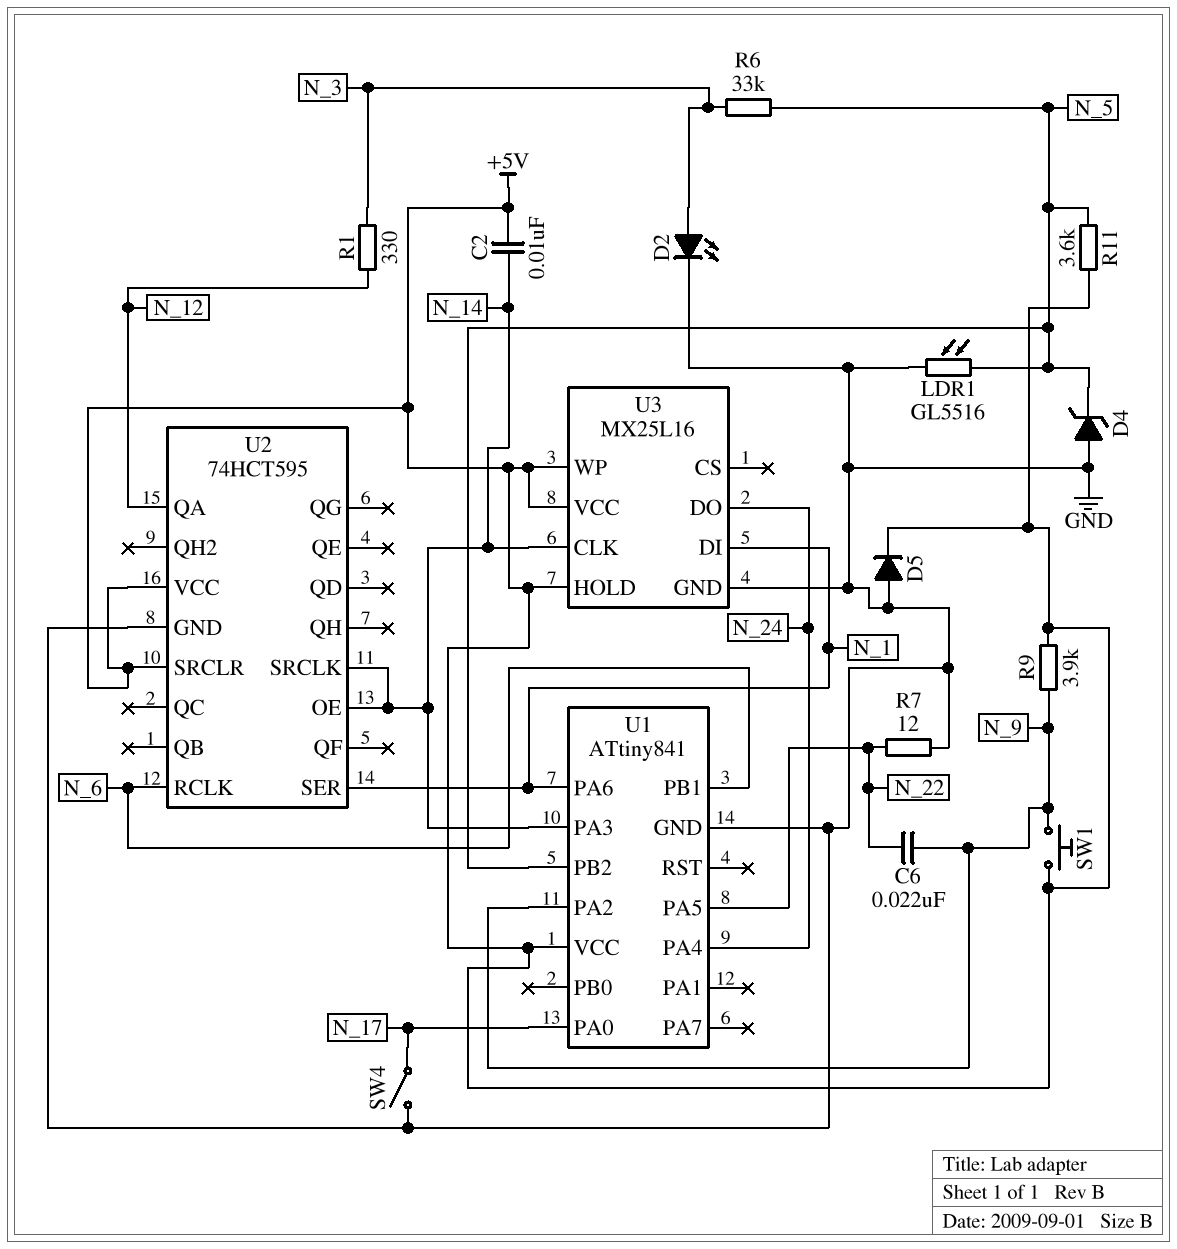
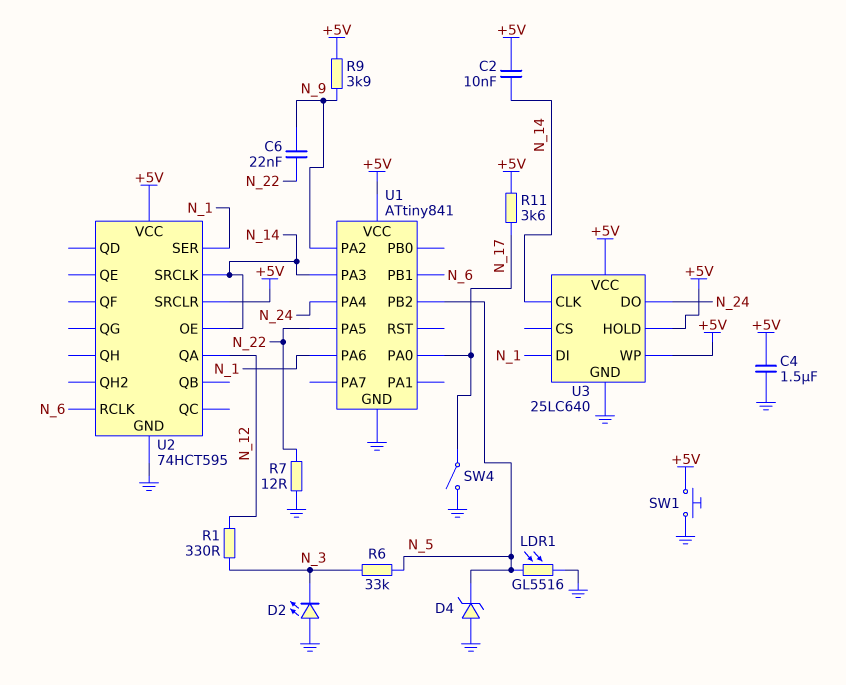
C4: none -> 1.5uF (+5V, GND)
D2: LED (A N_3, K GND) -> LED (A GND, K N_3)
D5: diode (A GND, K +5V) -> none
R11: 3.6k (+5V, N_5) -> 3.6k (+5V, N_17)
SW1: button (+5V, N_9) -> button (+5V, GND)
U3: MX25L16 -> 25LC640

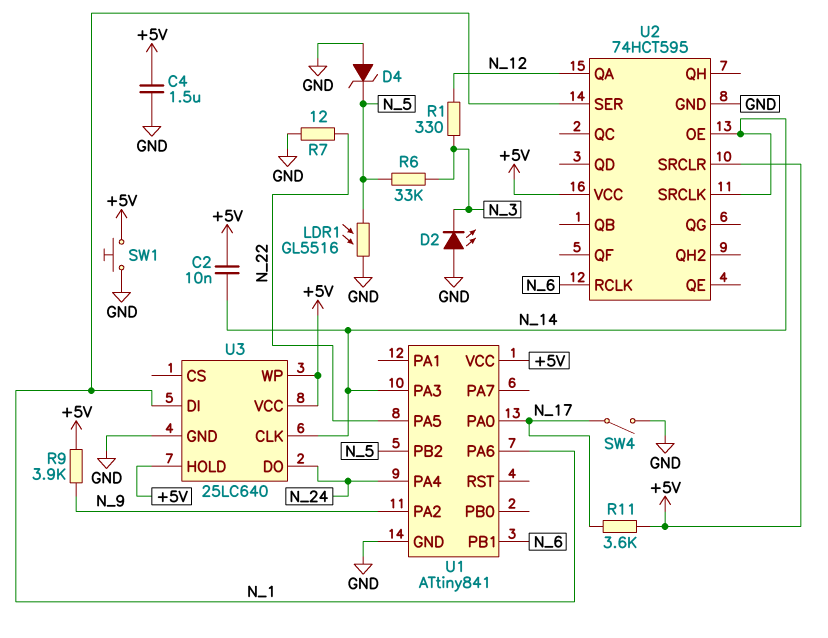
C6: 22nF (N_9, N_22) -> none

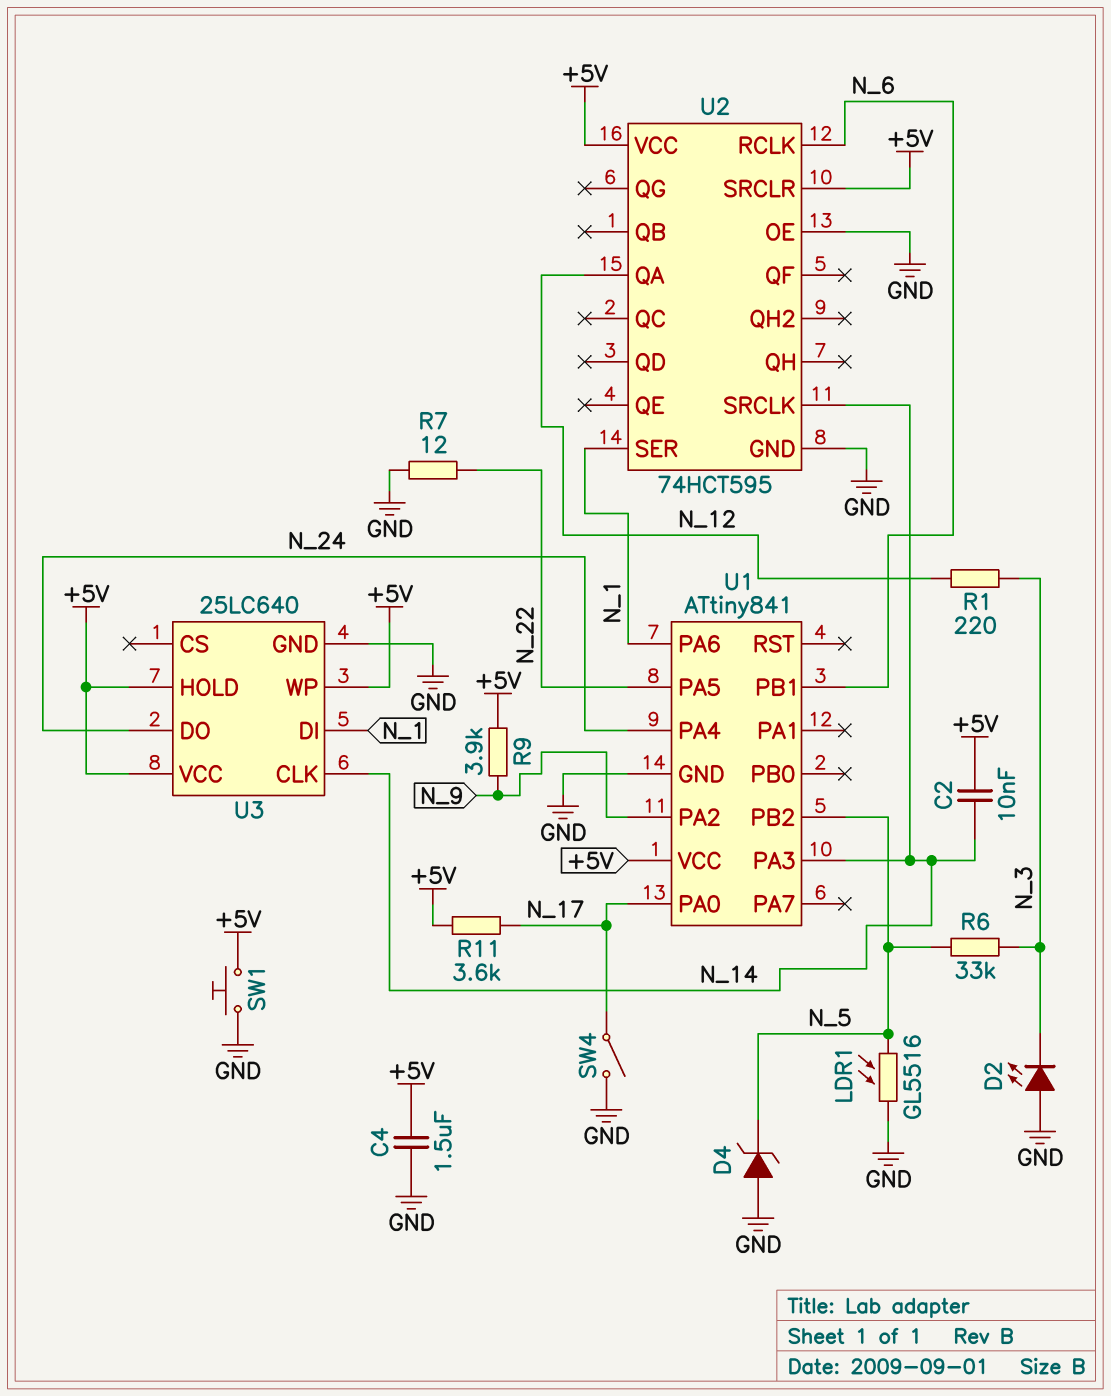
R1: 330 (N_3, N_12) -> 220 (N_3, N_12)
U2 pin OE: N_14 -> GND

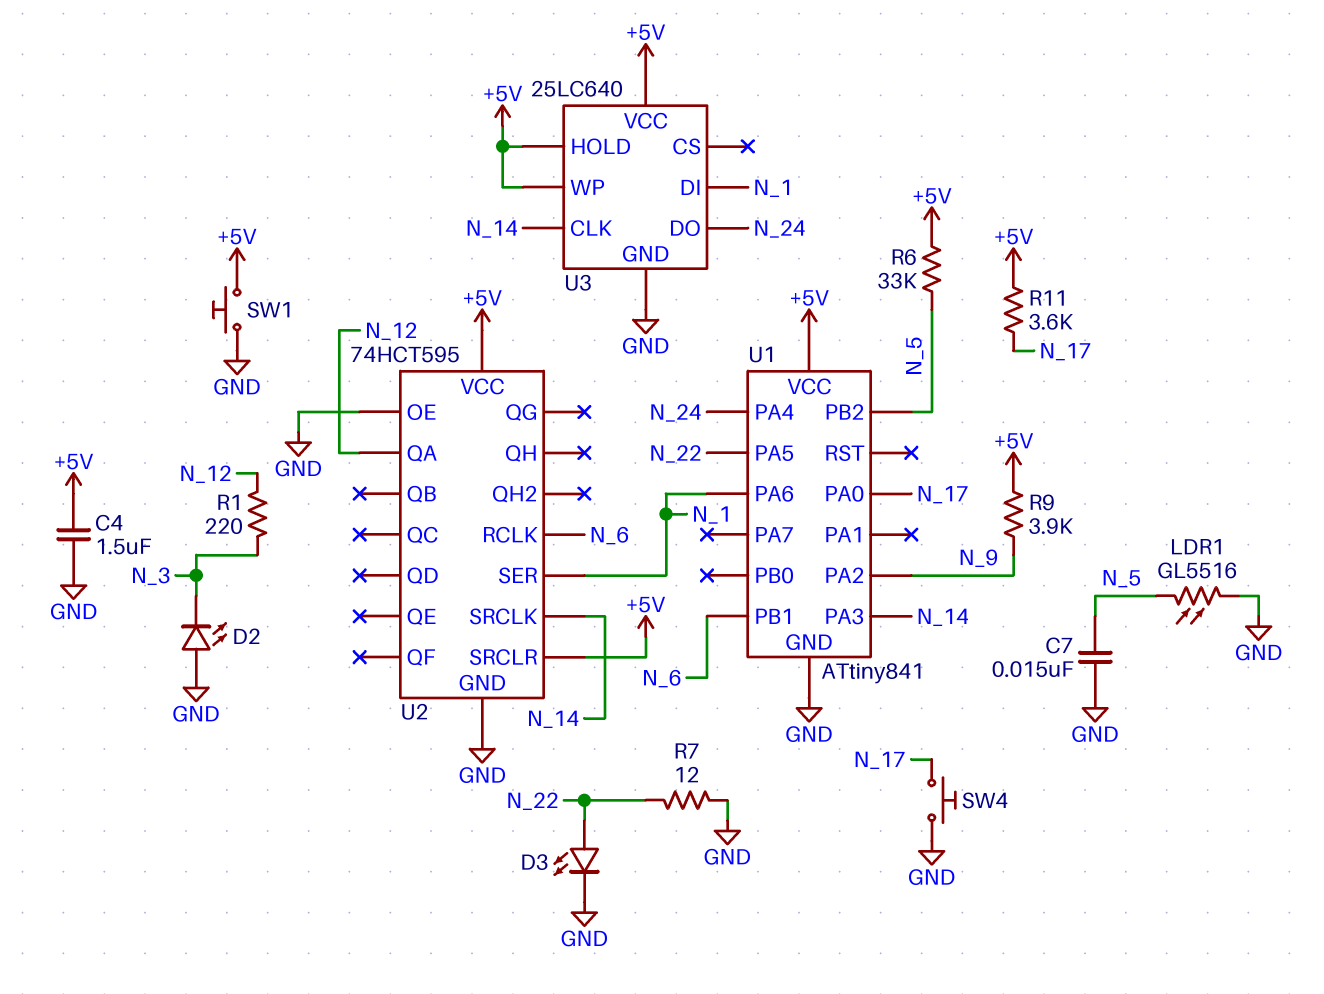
C2: 10nF (+5V, N_14) -> none
C7: none -> 15nF (GND, N_5)
D3: none -> LED (A N_22, K GND)
D4: zener (A GND, K N_5) -> none
R6: 33k (N_3, N_5) -> 33k (+5V, N_5)
SW4: switch (GND, N_17) -> button (GND, N_17)

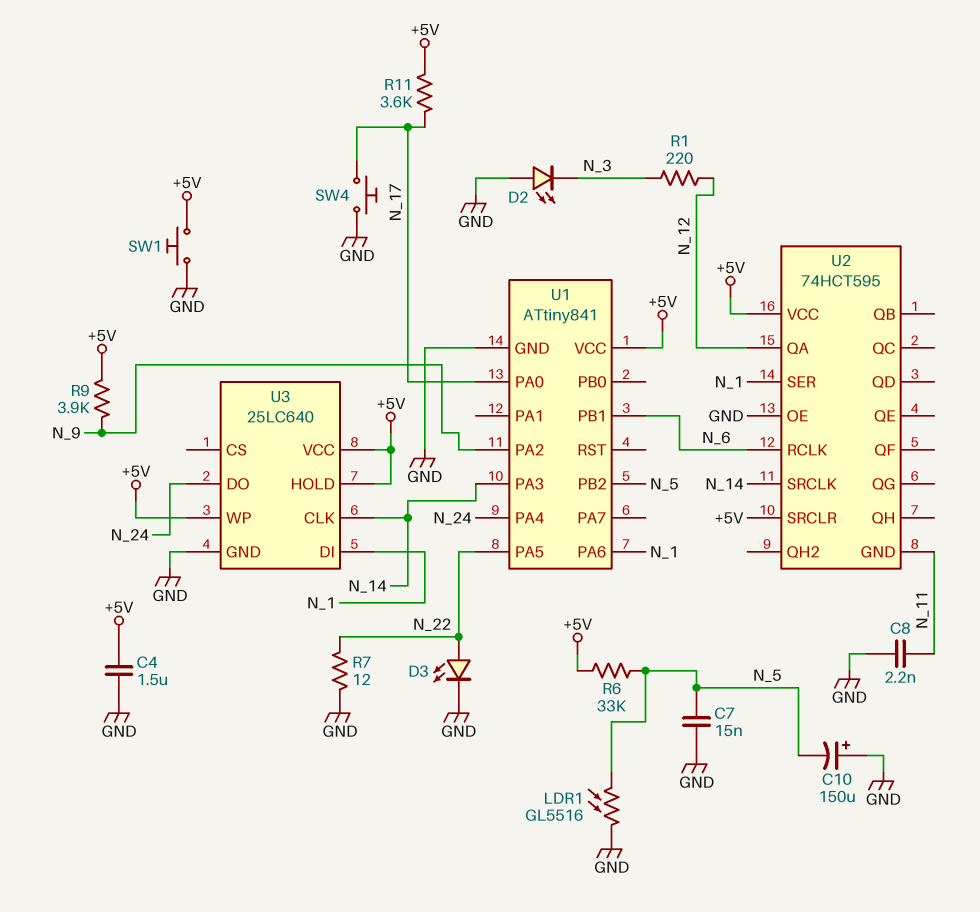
C8: none -> 2.2nF (GND, N_11)
C10: none -> 150uF (plus GND, minus N_5)
U2 pin GND: GND -> N_11

